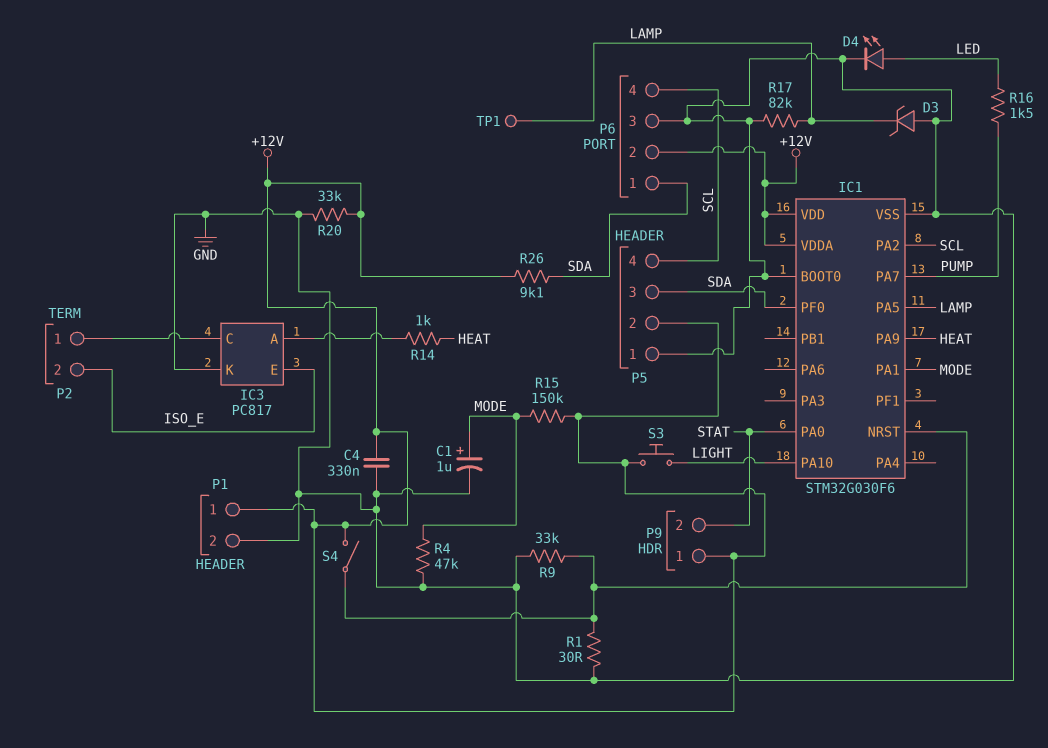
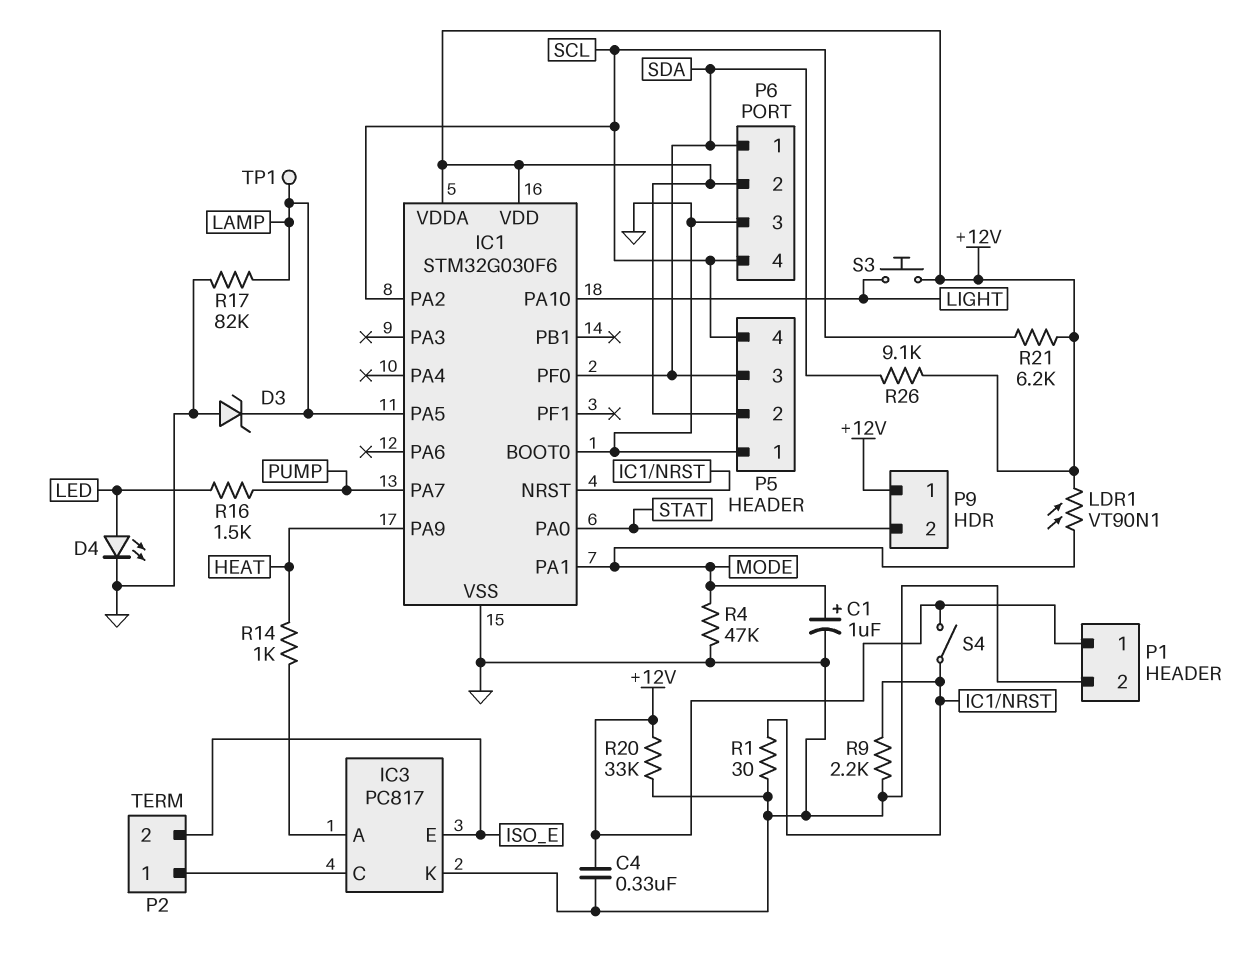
LDR1: none -> VT90N1 (+12V, MODE)
R9: 33k (GND, IC1/NRST) -> 2.2k (GND, IC1/NRST)
R15: 150k (+12V, MODE) -> none
R21: none -> 6.2k (+12V, SCL)

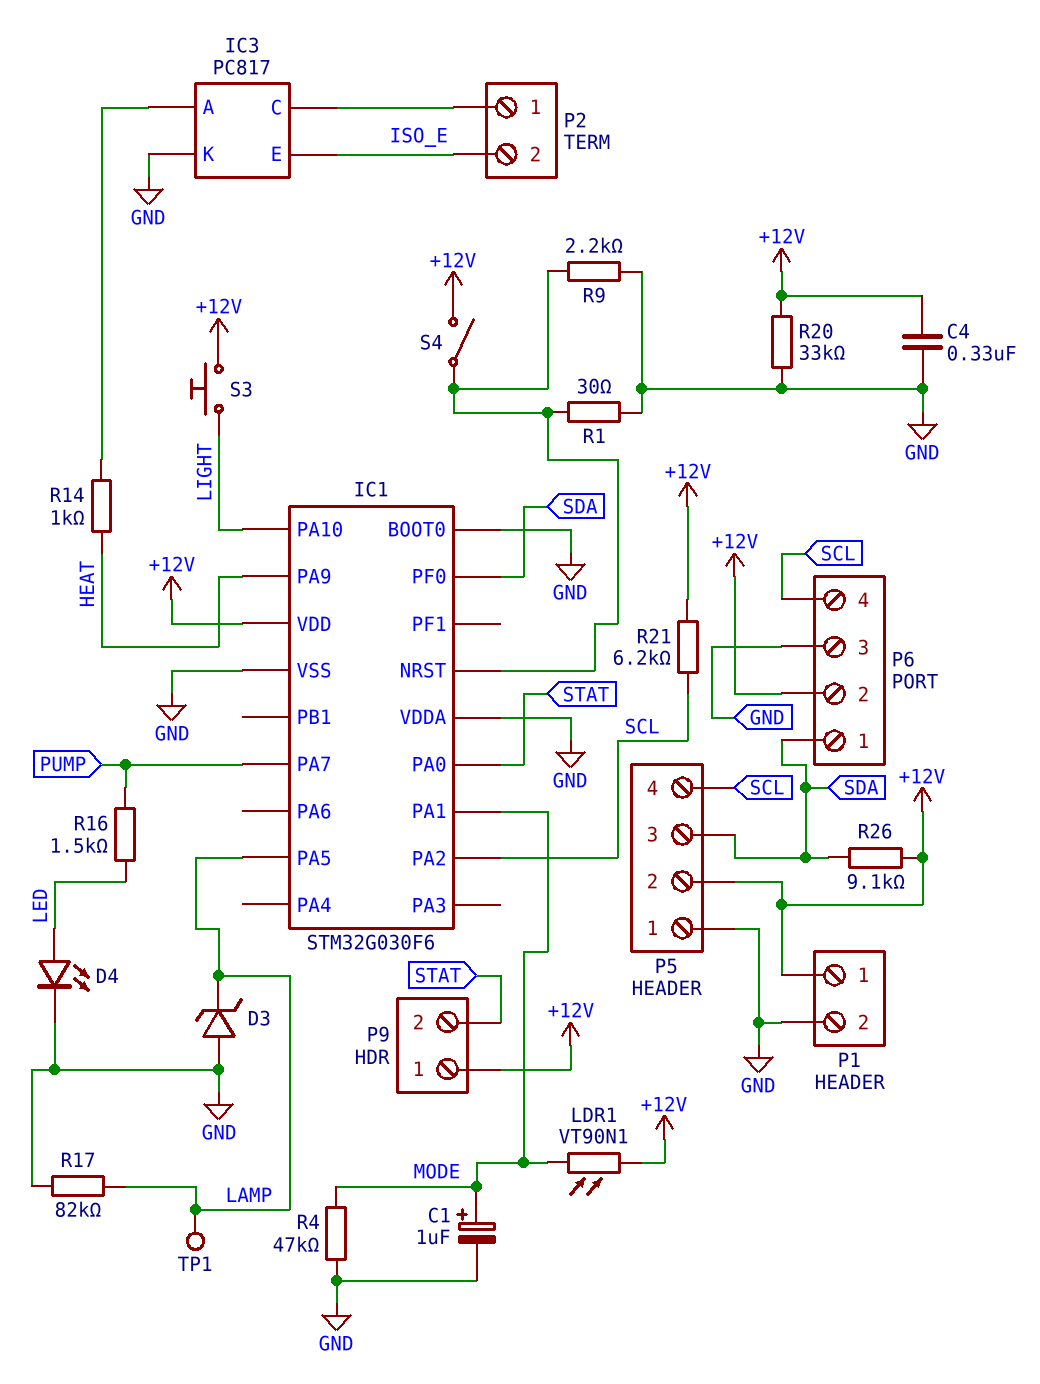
IC1 pin VDDA: +12V -> GND

